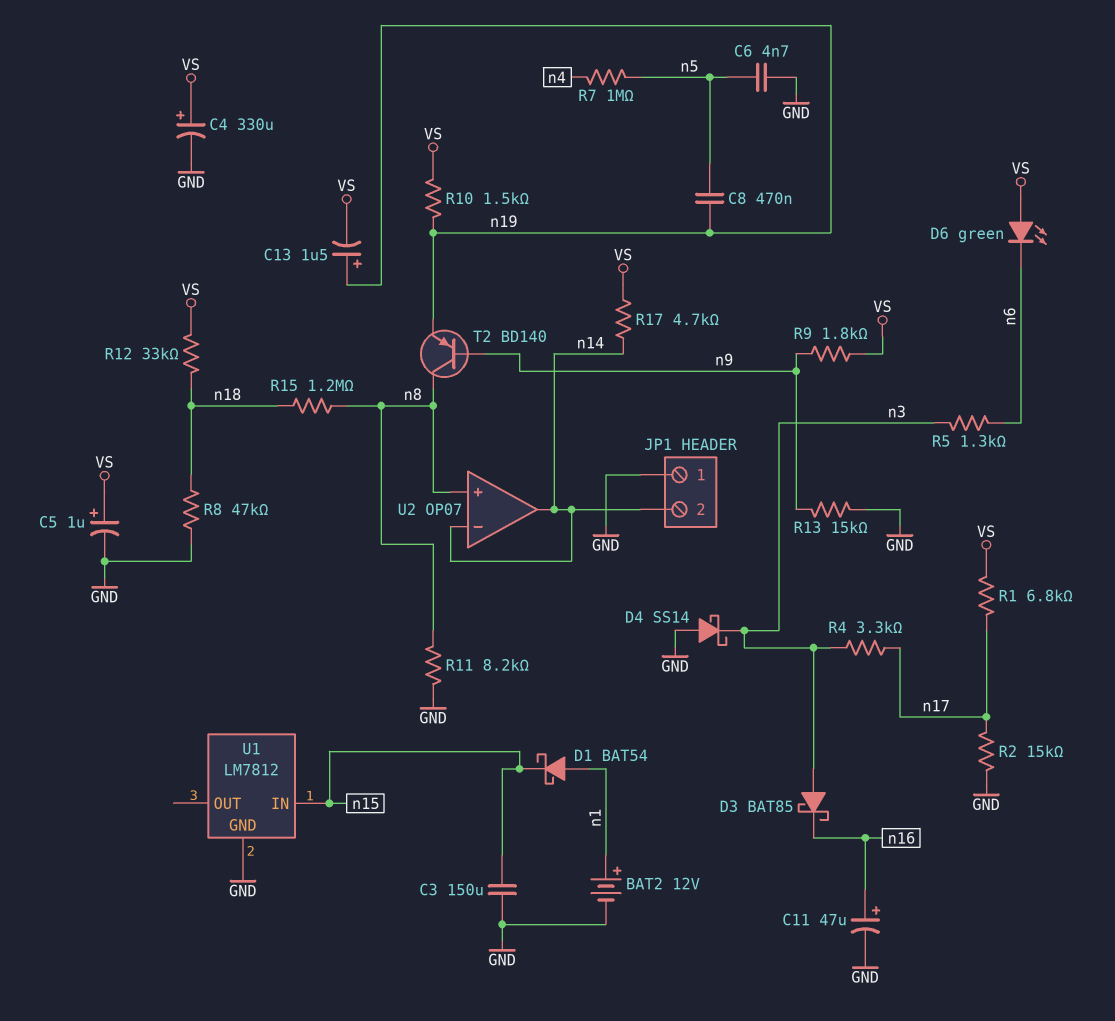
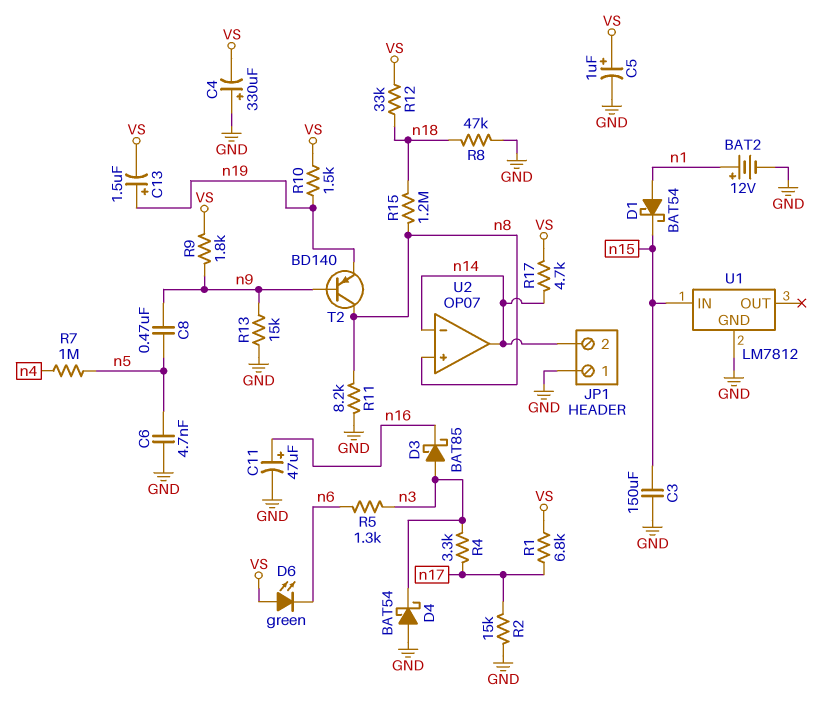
C4: 330uF (plus VS, minus GND) -> 330uF (plus GND, minus VS)
C8: 470nF (n5, n19) -> 470nF (n5, n9)
D4: schottky SS14 (A GND, K n3) -> schottky BAT54 (A GND, K n3)

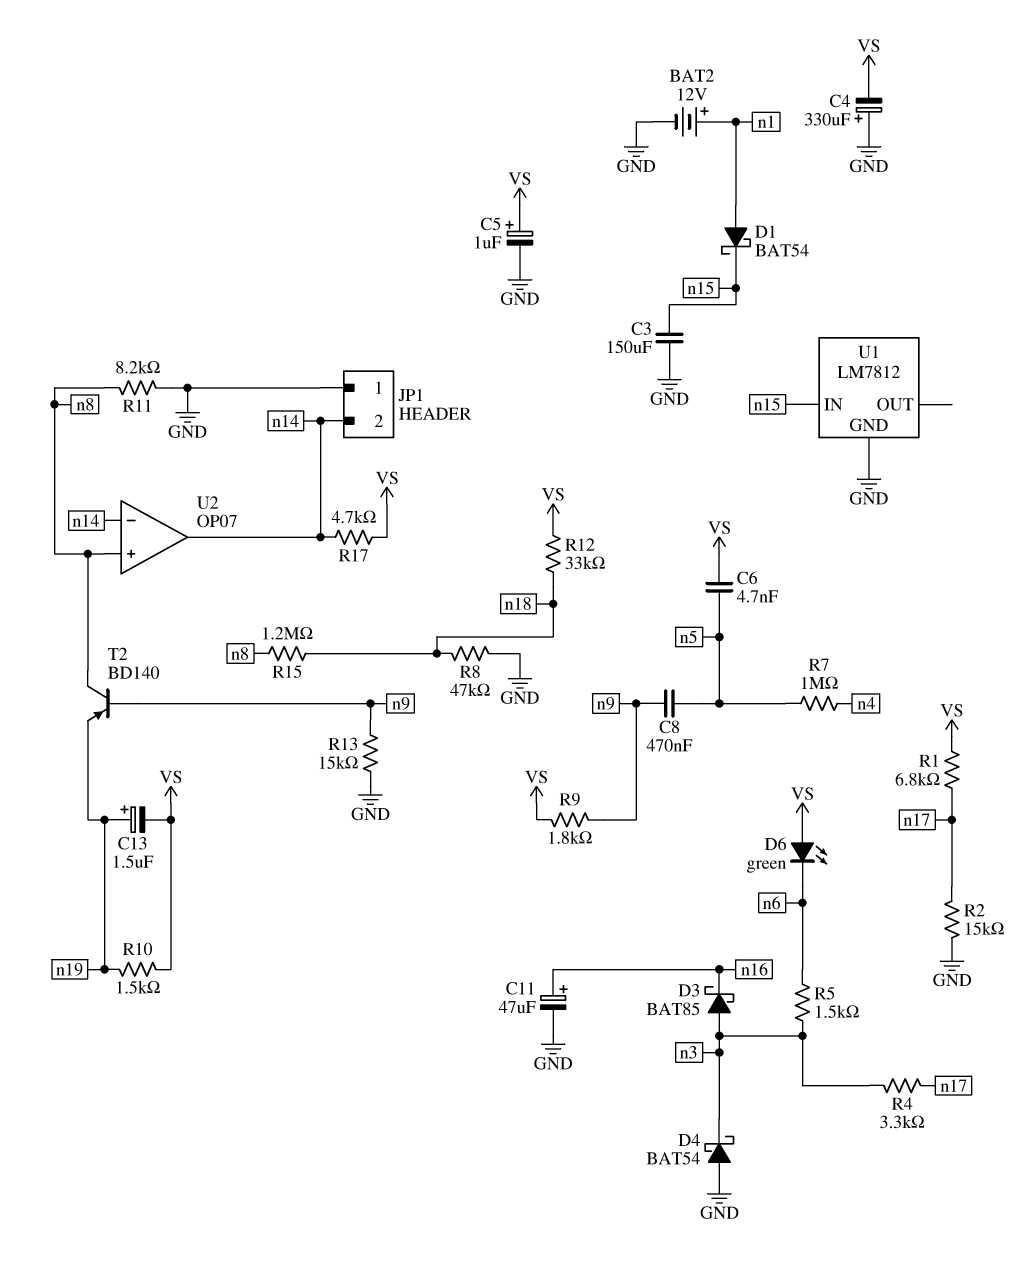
C6: 4.7nF (GND, n5) -> 4.7nF (VS, n5)
R5: 1.3k (n3, n6) -> 1.5k (n3, n6)

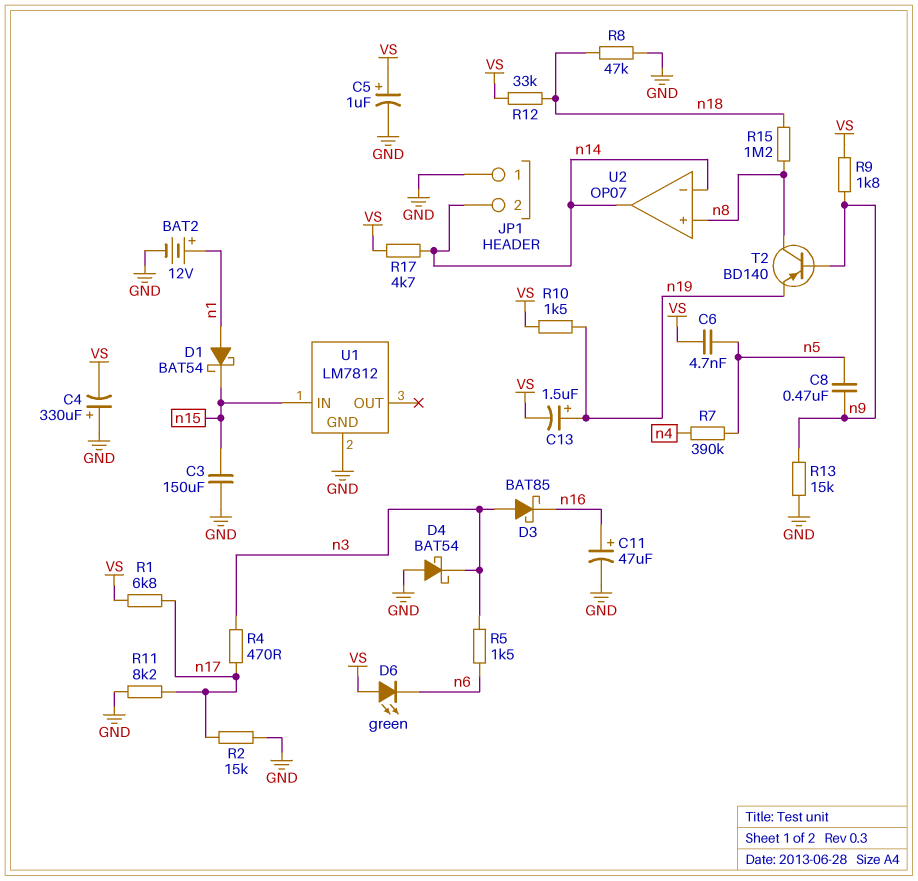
R4: 3.3k (n3, n17) -> 470 (n3, n17)
R7: 1M (n4, n5) -> 390k (n4, n5)
R11: 8.2k (GND, n8) -> 8.2k (GND, n17)

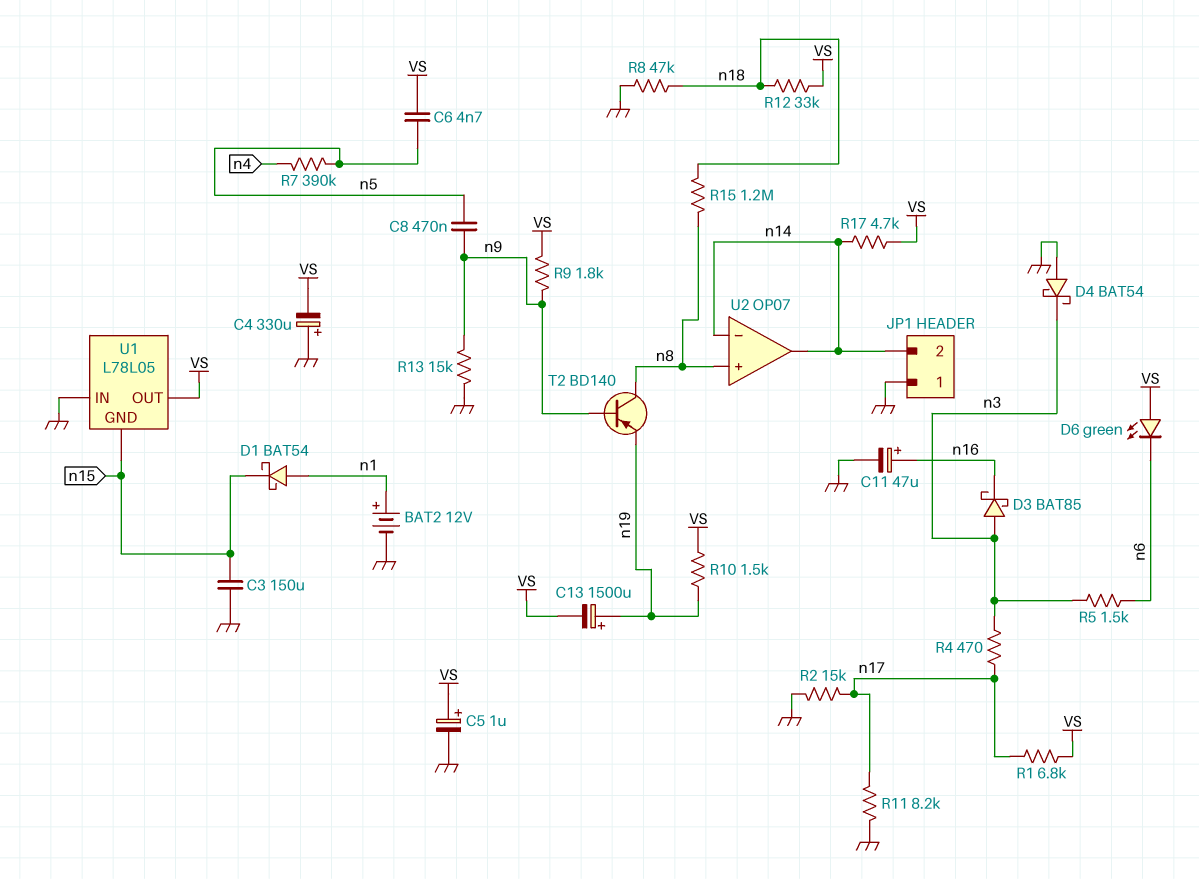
C13: 1.5uF (plus n19, minus VS) -> 1500uF (plus n19, minus VS)
U1: LM7812 -> L78L05
U1 pin GND: GND -> n15
U1 pin IN: n15 -> GND
U1 pin OUT: none -> VS

